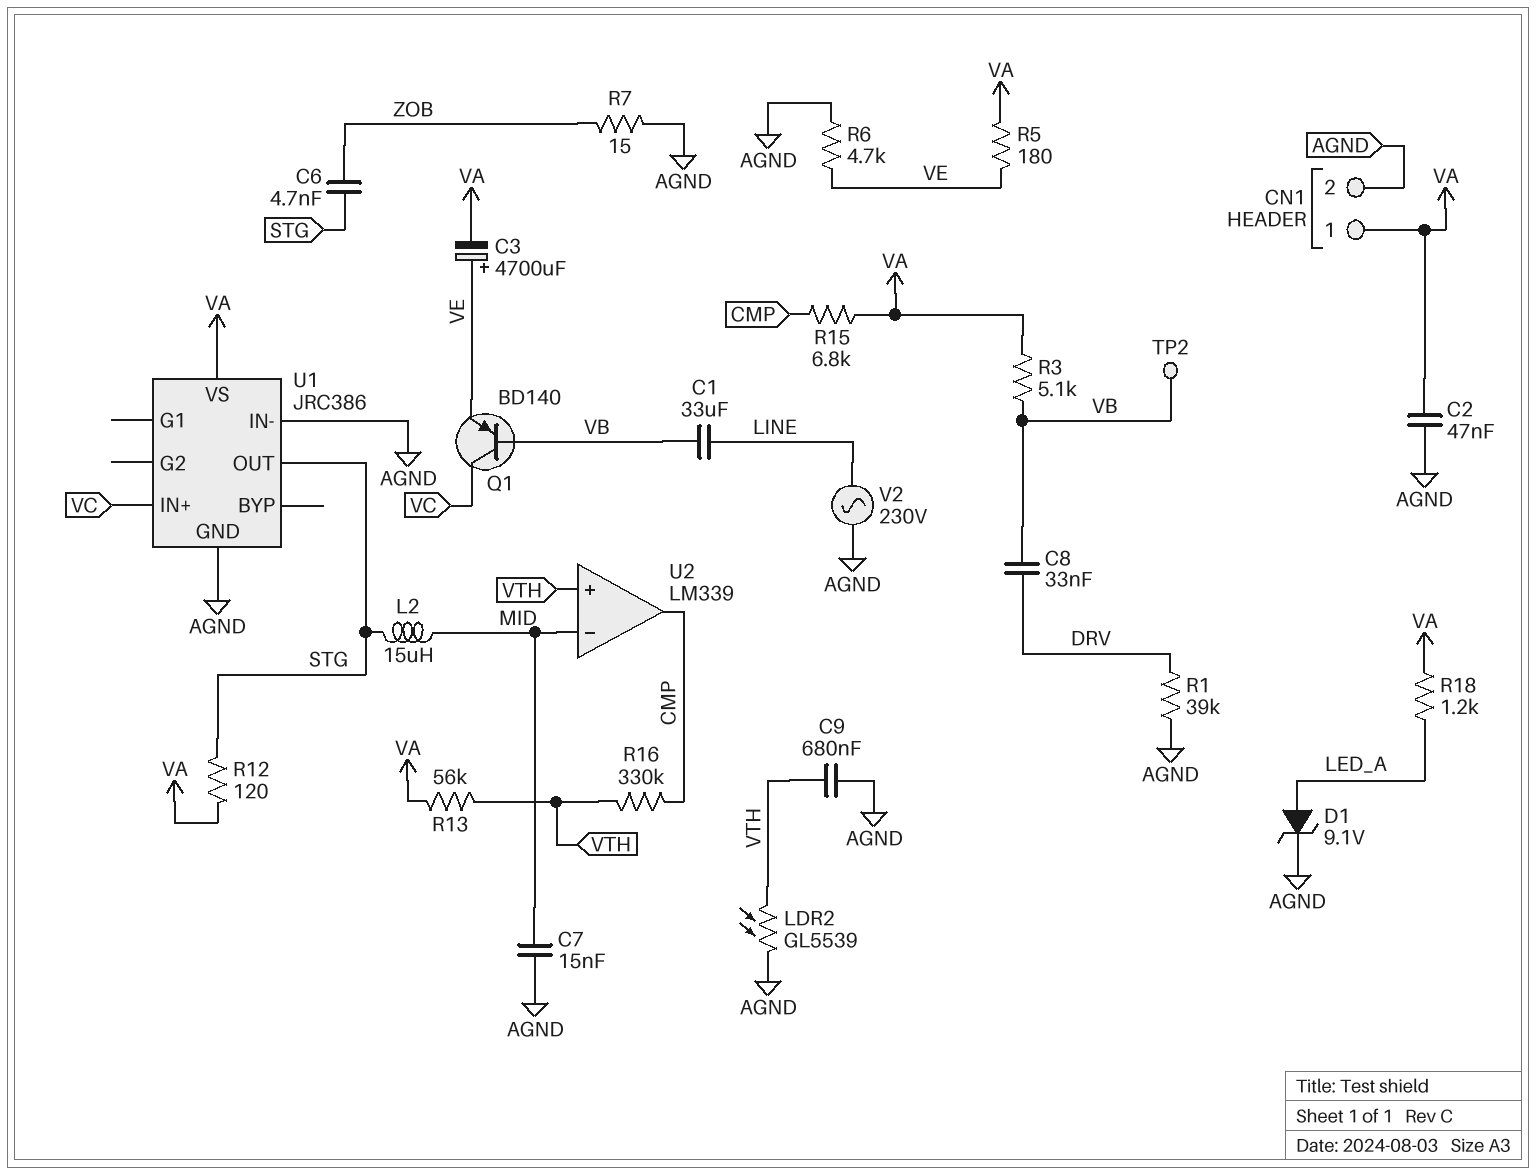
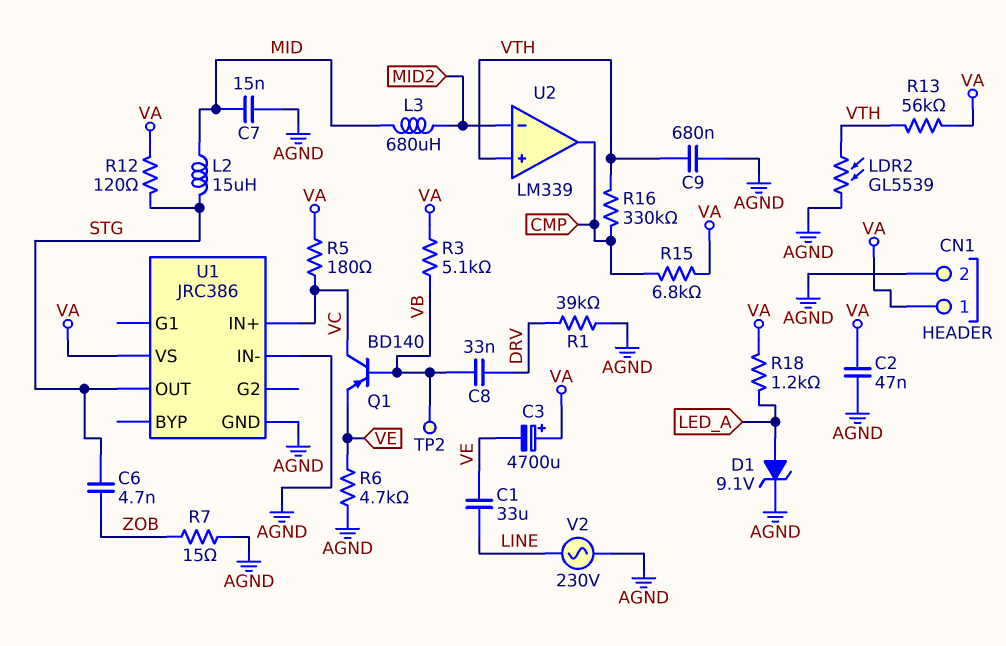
C1: 33uF (LINE, VB) -> 33uF (LINE, VE)
C3: 4700uF (plus VE, minus VA) -> 4700uF (plus VA, minus VE)
L3: none -> 680uH (MID, MID2)
R5: 180 (VA, VE) -> 180 (VA, VC)
U2 pin in-: MID -> MID2

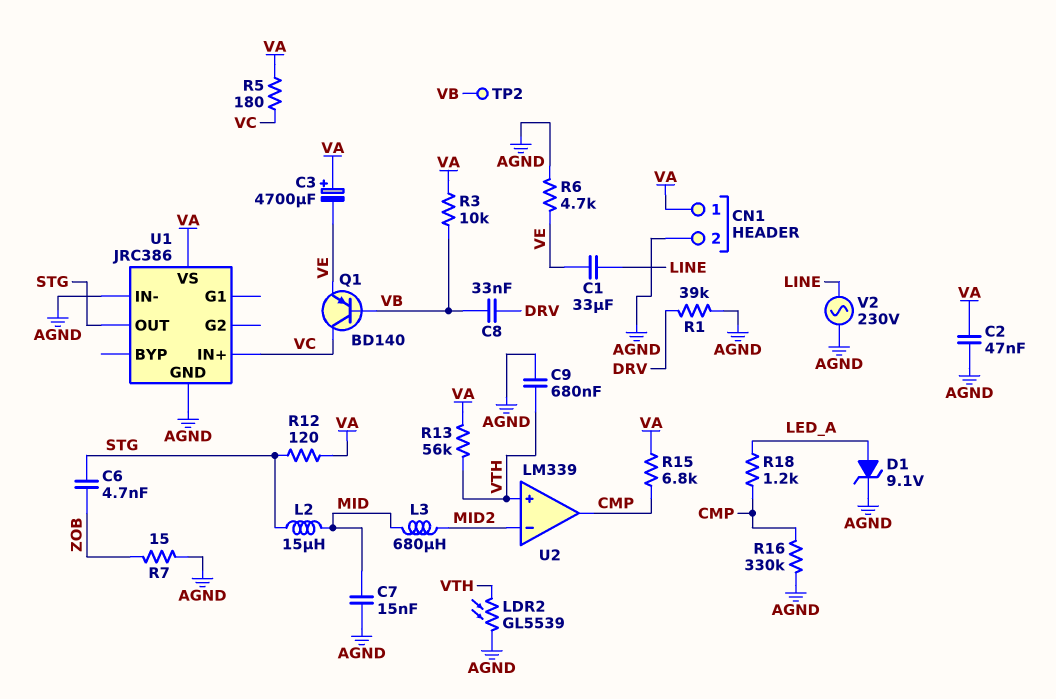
R3: 5.1k (VA, VB) -> 10k (VA, VB)
R16: 330k (CMP, VTH) -> 330k (AGND, CMP)
R18: 1.2k (LED_A, VA) -> 1.2k (CMP, LED_A)

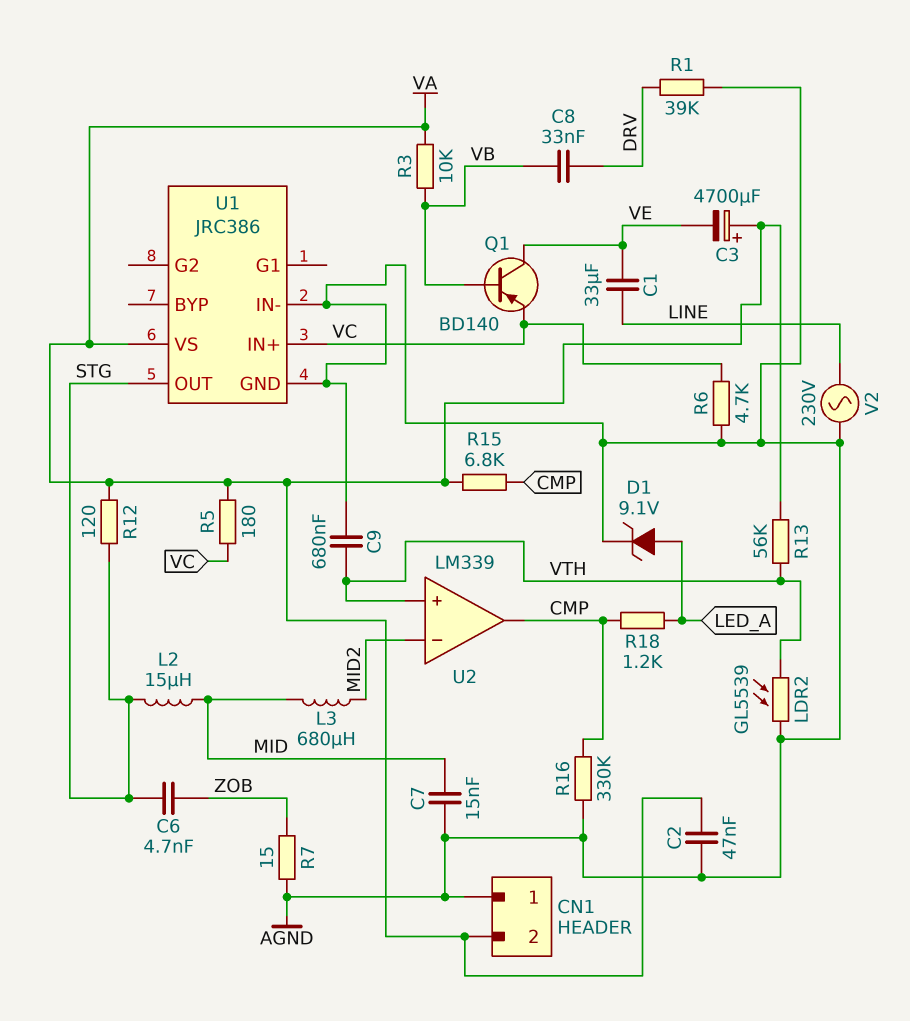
CN1 pin 1: VA -> AGND
CN1 pin 2: AGND -> VA
Q1: PNP BD140 (B VB, C VC, E VE) -> PNP BD140 (B VB, C VE, E VC)
R6: 4.7k (AGND, VE) -> 4.7k (AGND, VC)
TP2: test point (VB) -> none

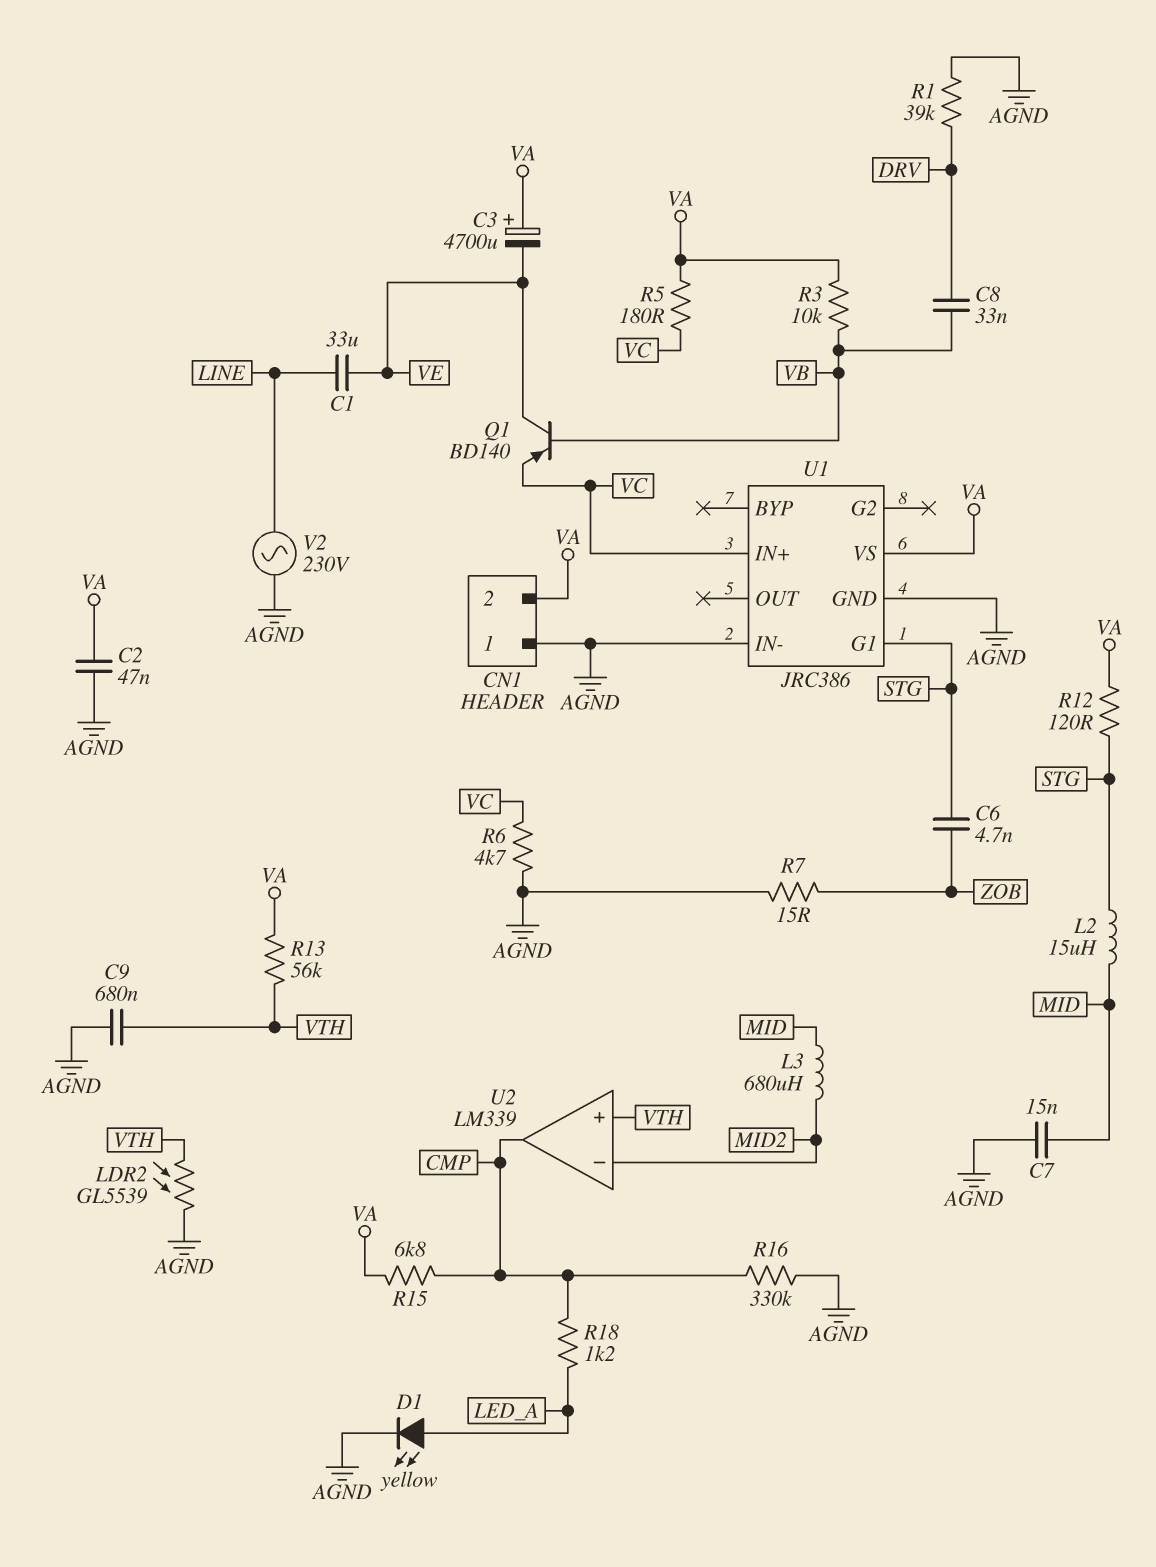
D1: zener 9.1V (A LED_A, K AGND) -> LED yellow (A LED_A, K AGND)
U1 pin G1: none -> STG
U1 pin OUT: STG -> none

